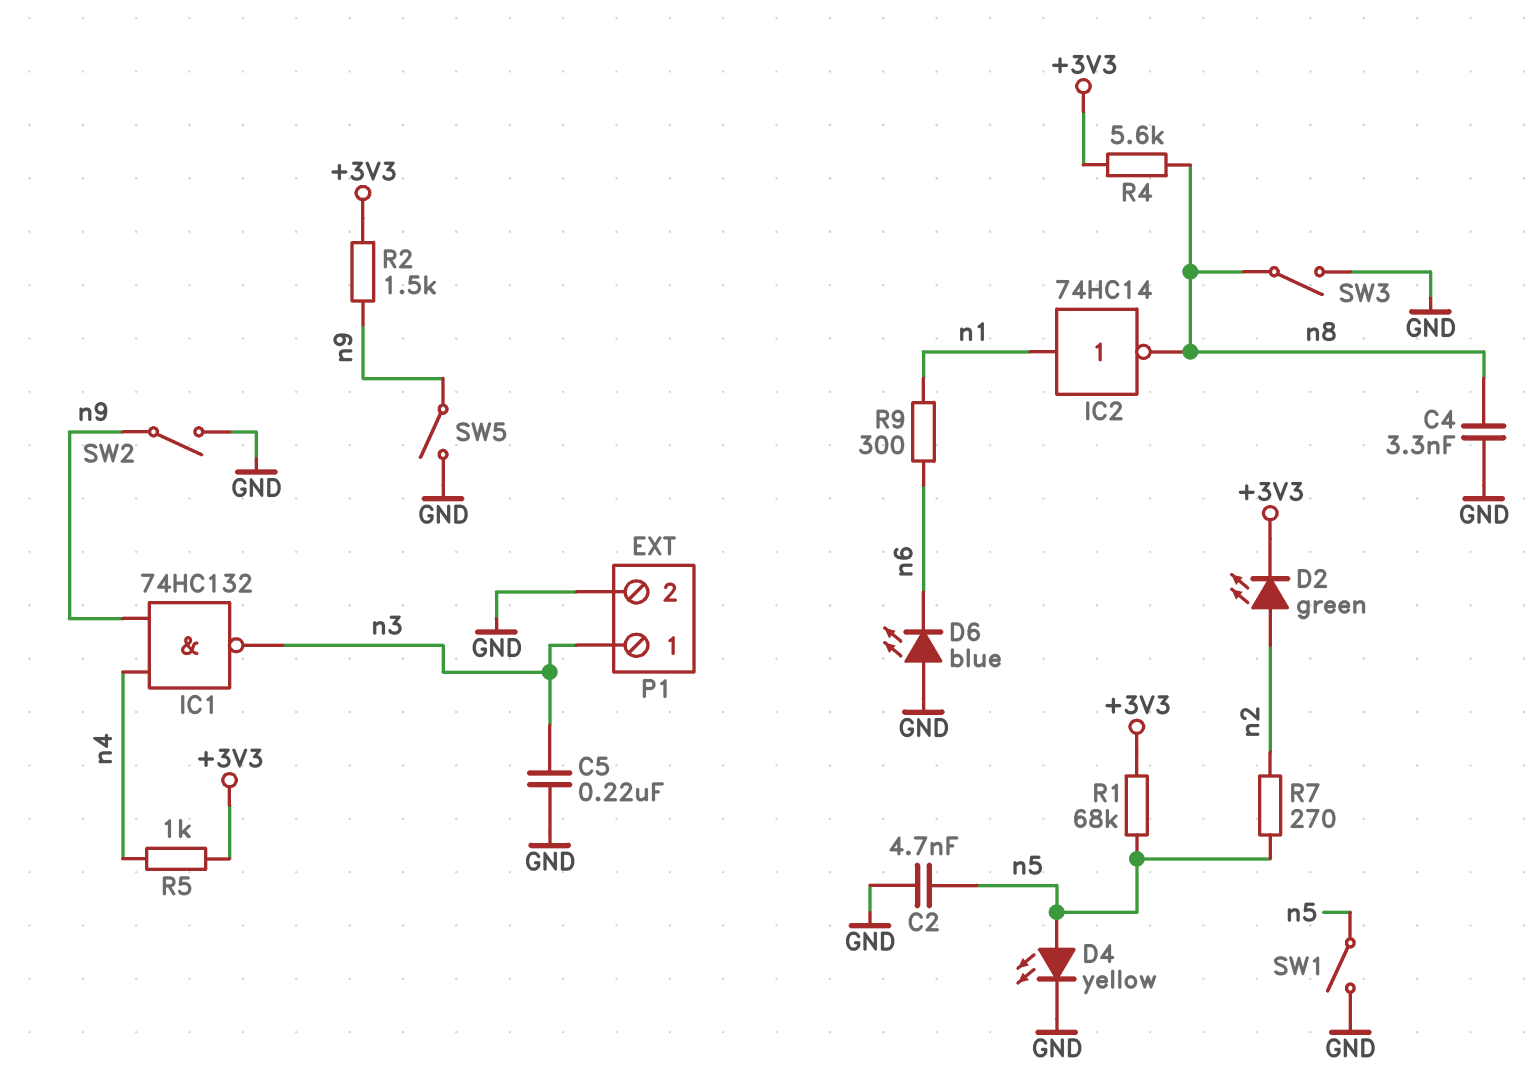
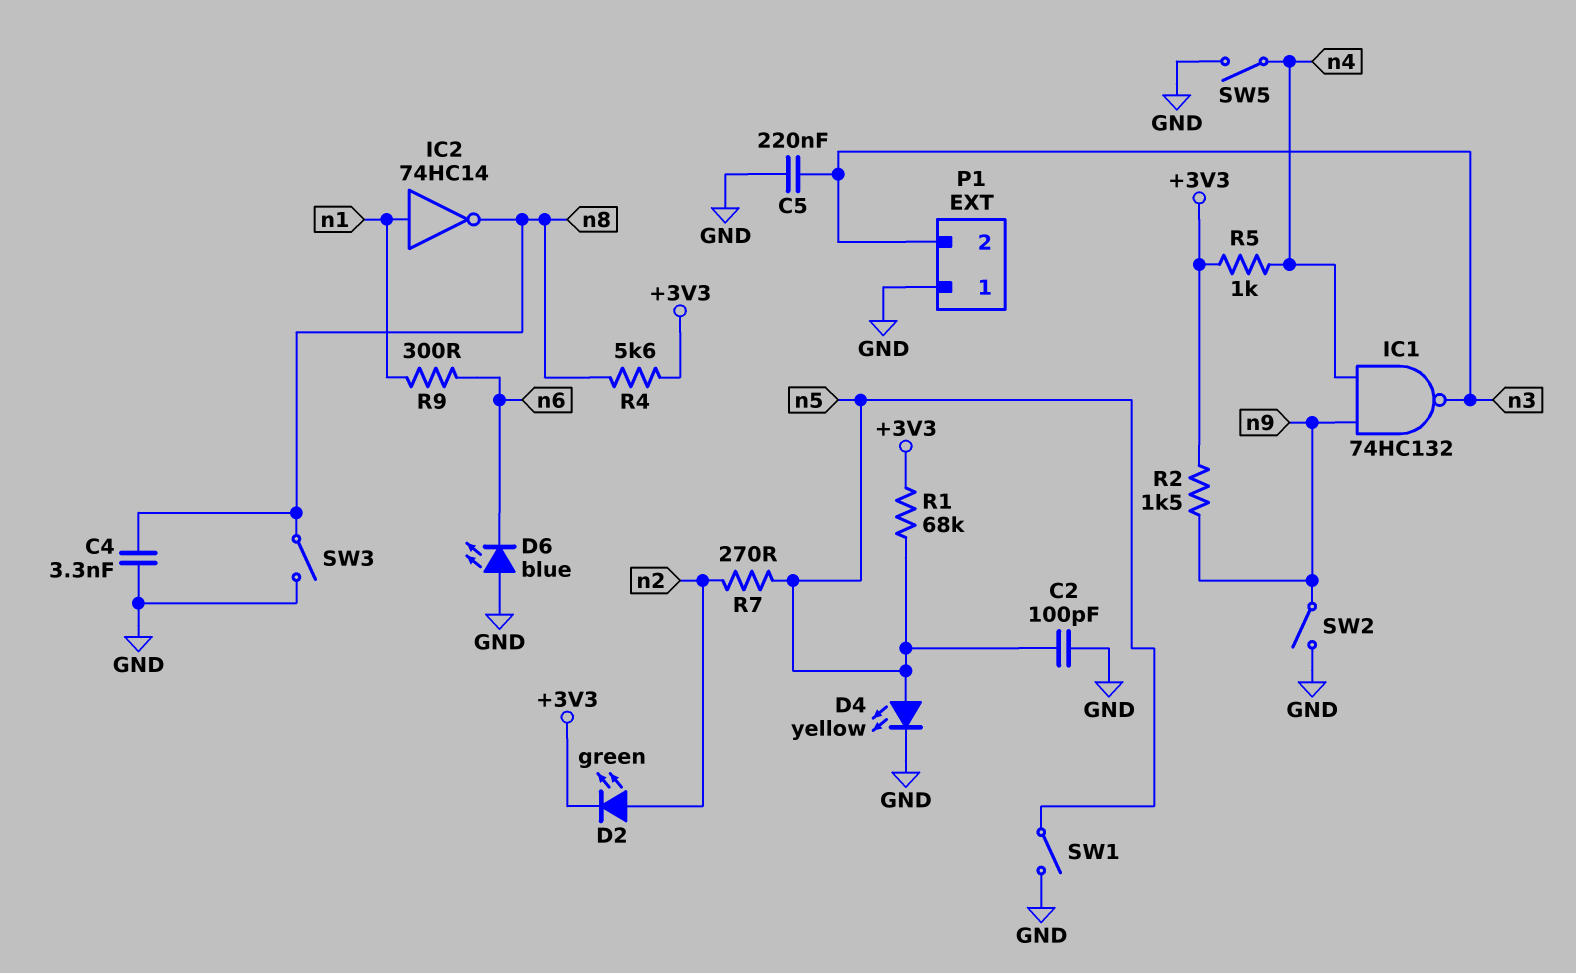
C2: 4.7nF (GND, n5) -> 100pF (GND, n5)
P1 pin 1: n3 -> GND
P1 pin 2: GND -> n3
SW5: switch (GND, n9) -> switch (GND, n4)

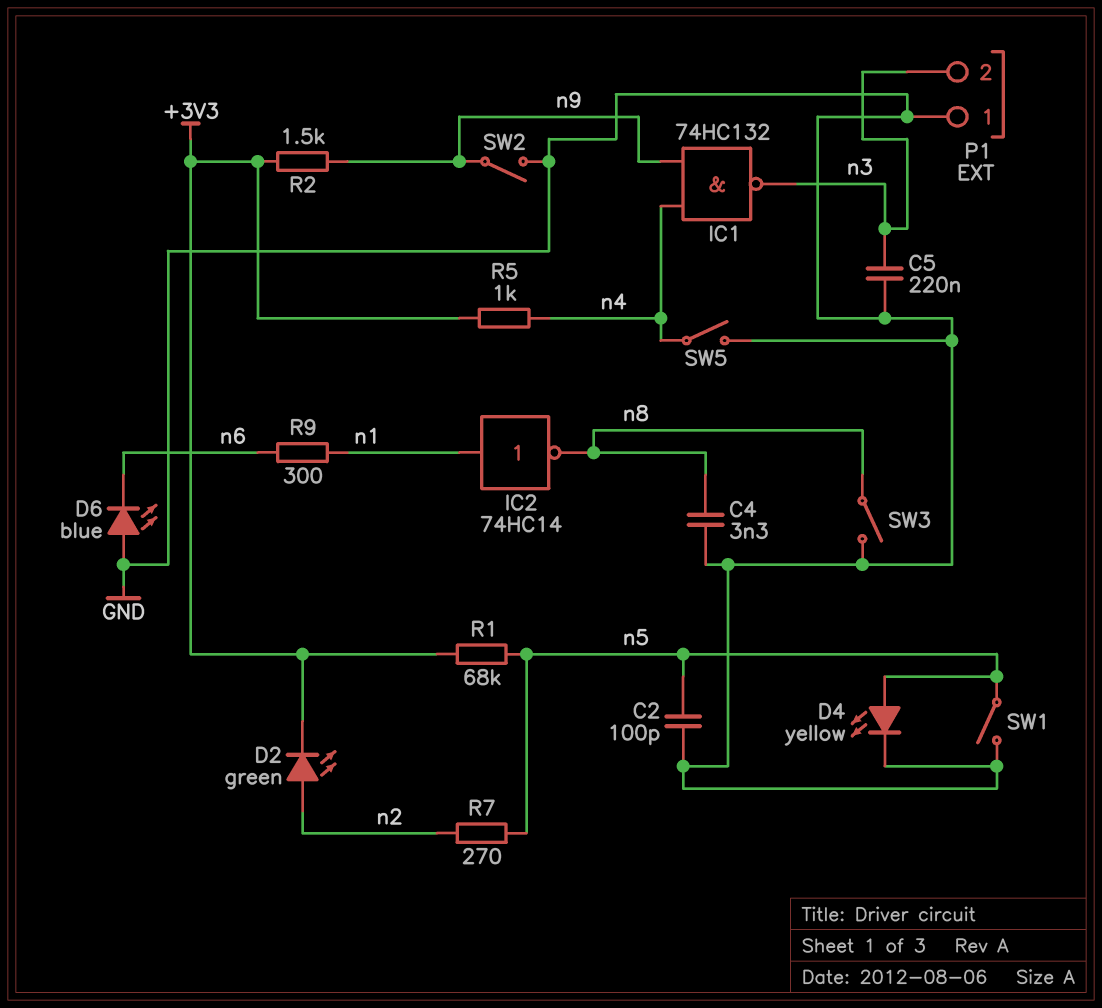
R4: 5.6k (+3V3, n8) -> none

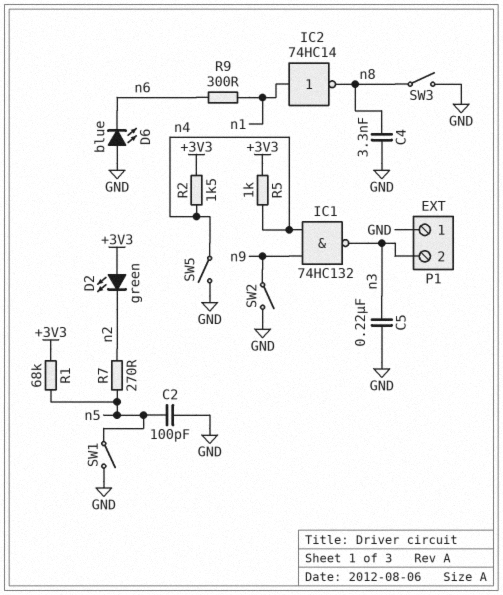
D2: LED green (A n2, K +3V3) -> LED green (A +3V3, K n2)
D4: LED yellow (A n5, K GND) -> none
R2: 1.5k (+3V3, n9) -> 1.5k (+3V3, n4)

